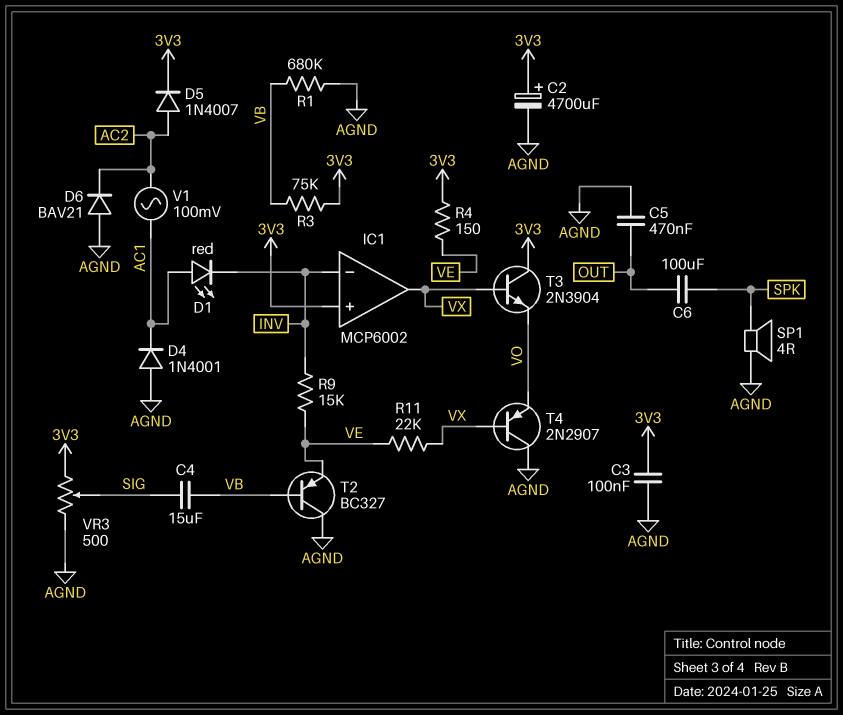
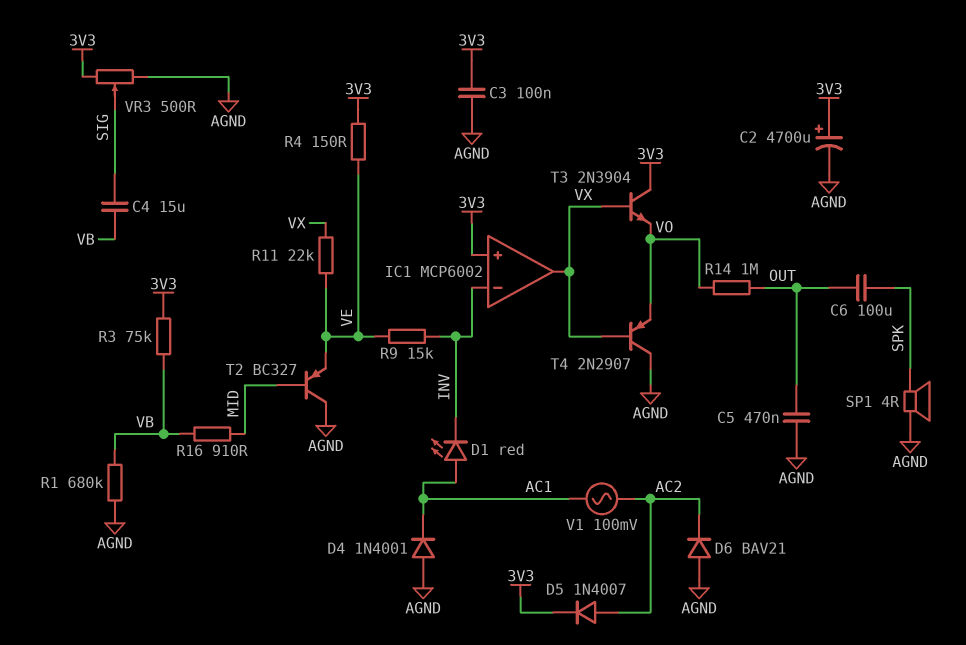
R14: none -> 1M (OUT, VO)
R16: none -> 910 (MID, VB)
T2: PNP BC327 (B VB, C AGND, E VE) -> PNP BC327 (B MID, C AGND, E VE)

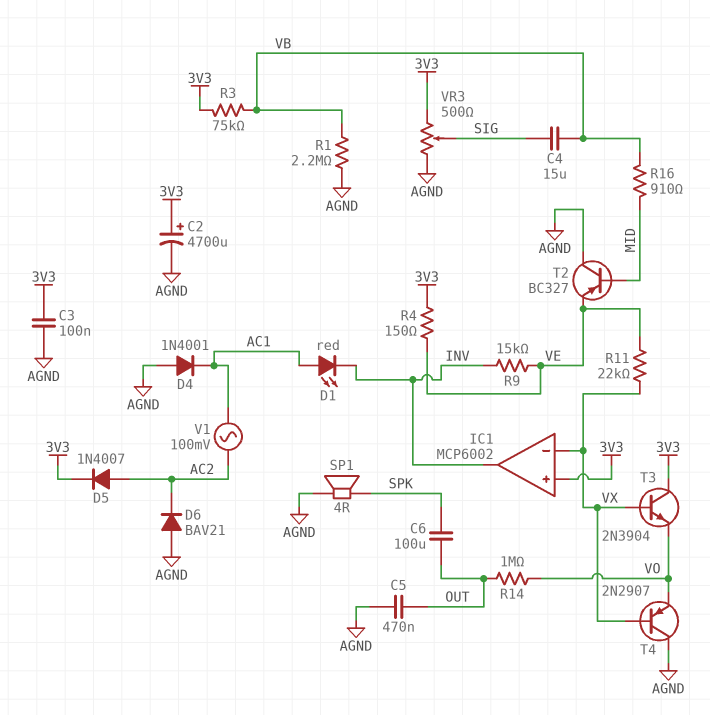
IC1 pin in-: INV -> VX
IC1 pin out: VX -> INV
R1: 680k (AGND, VB) -> 2.2M (AGND, VB)

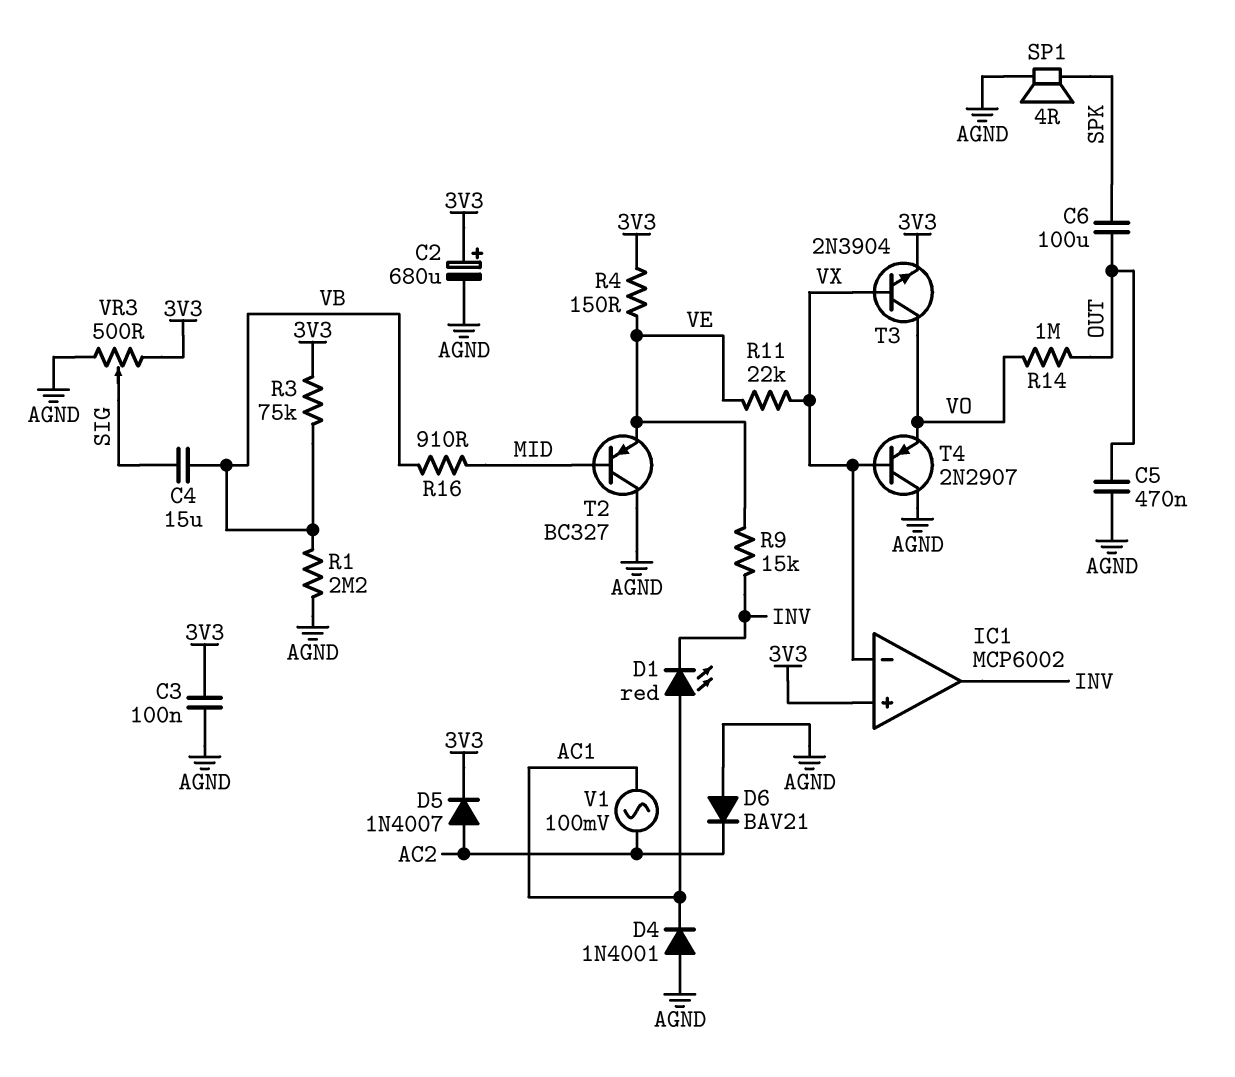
C2: 4700uF (plus 3V3, minus AGND) -> 680uF (plus 3V3, minus AGND)
T3: NPN 2N3904 (B VX, C 3V3, E VO) -> NPN 2N3904 (B VX, C VO, E 3V3)

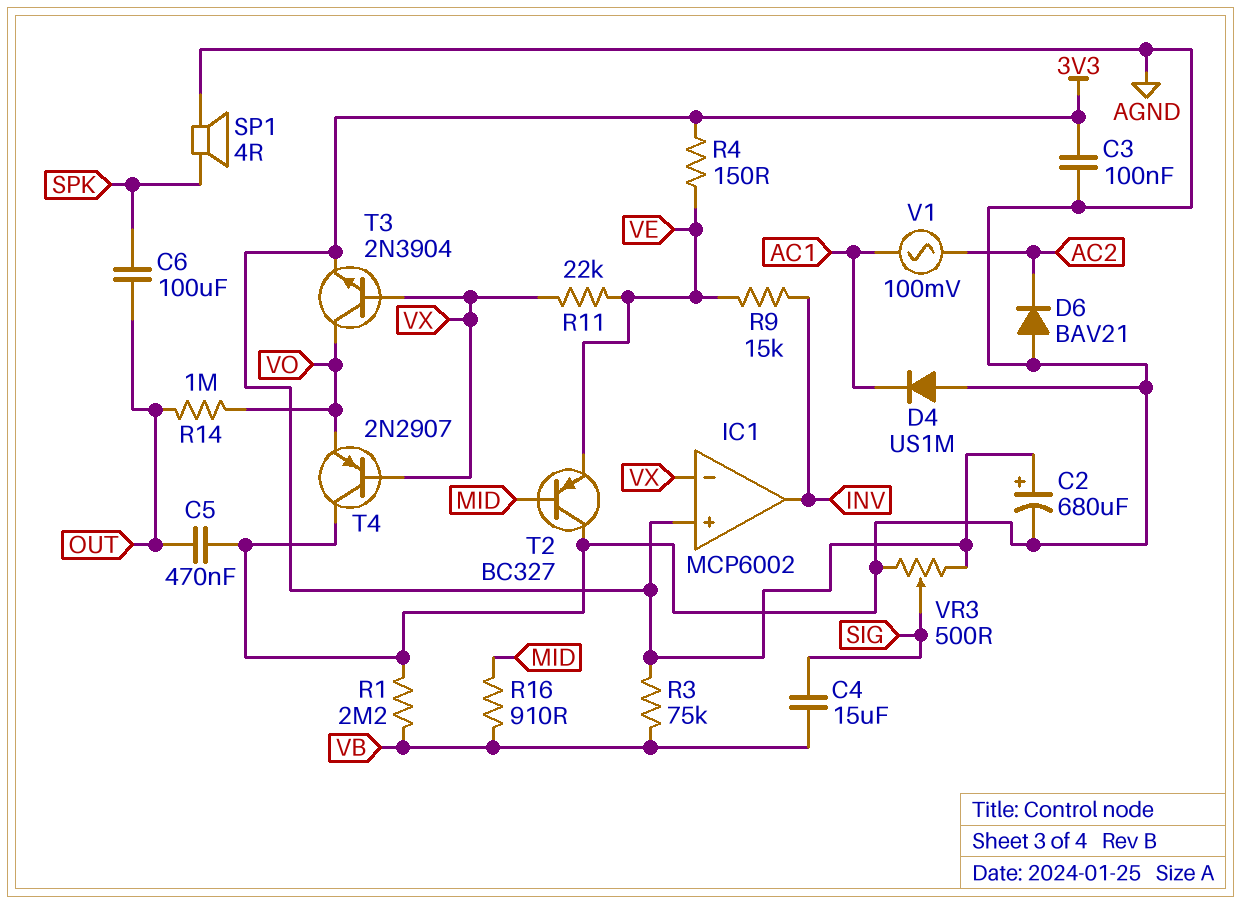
D1: LED red (A AC1, K INV) -> none
D4: diode 1N4001 (A AGND, K AC1) -> diode US1M (A AGND, K AC1)
D5: diode 1N4007 (A AC2, K 3V3) -> none

